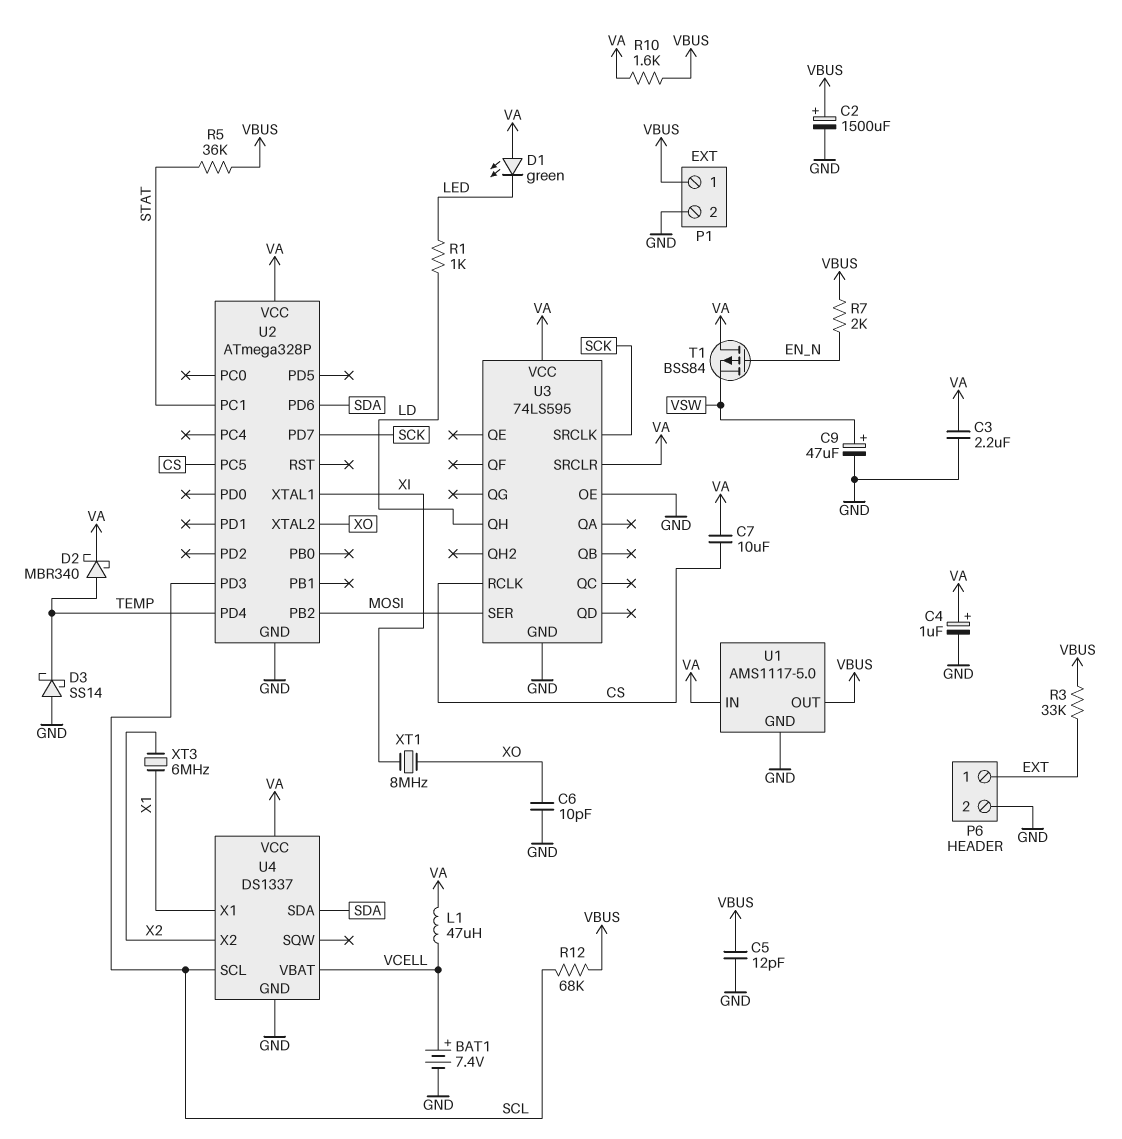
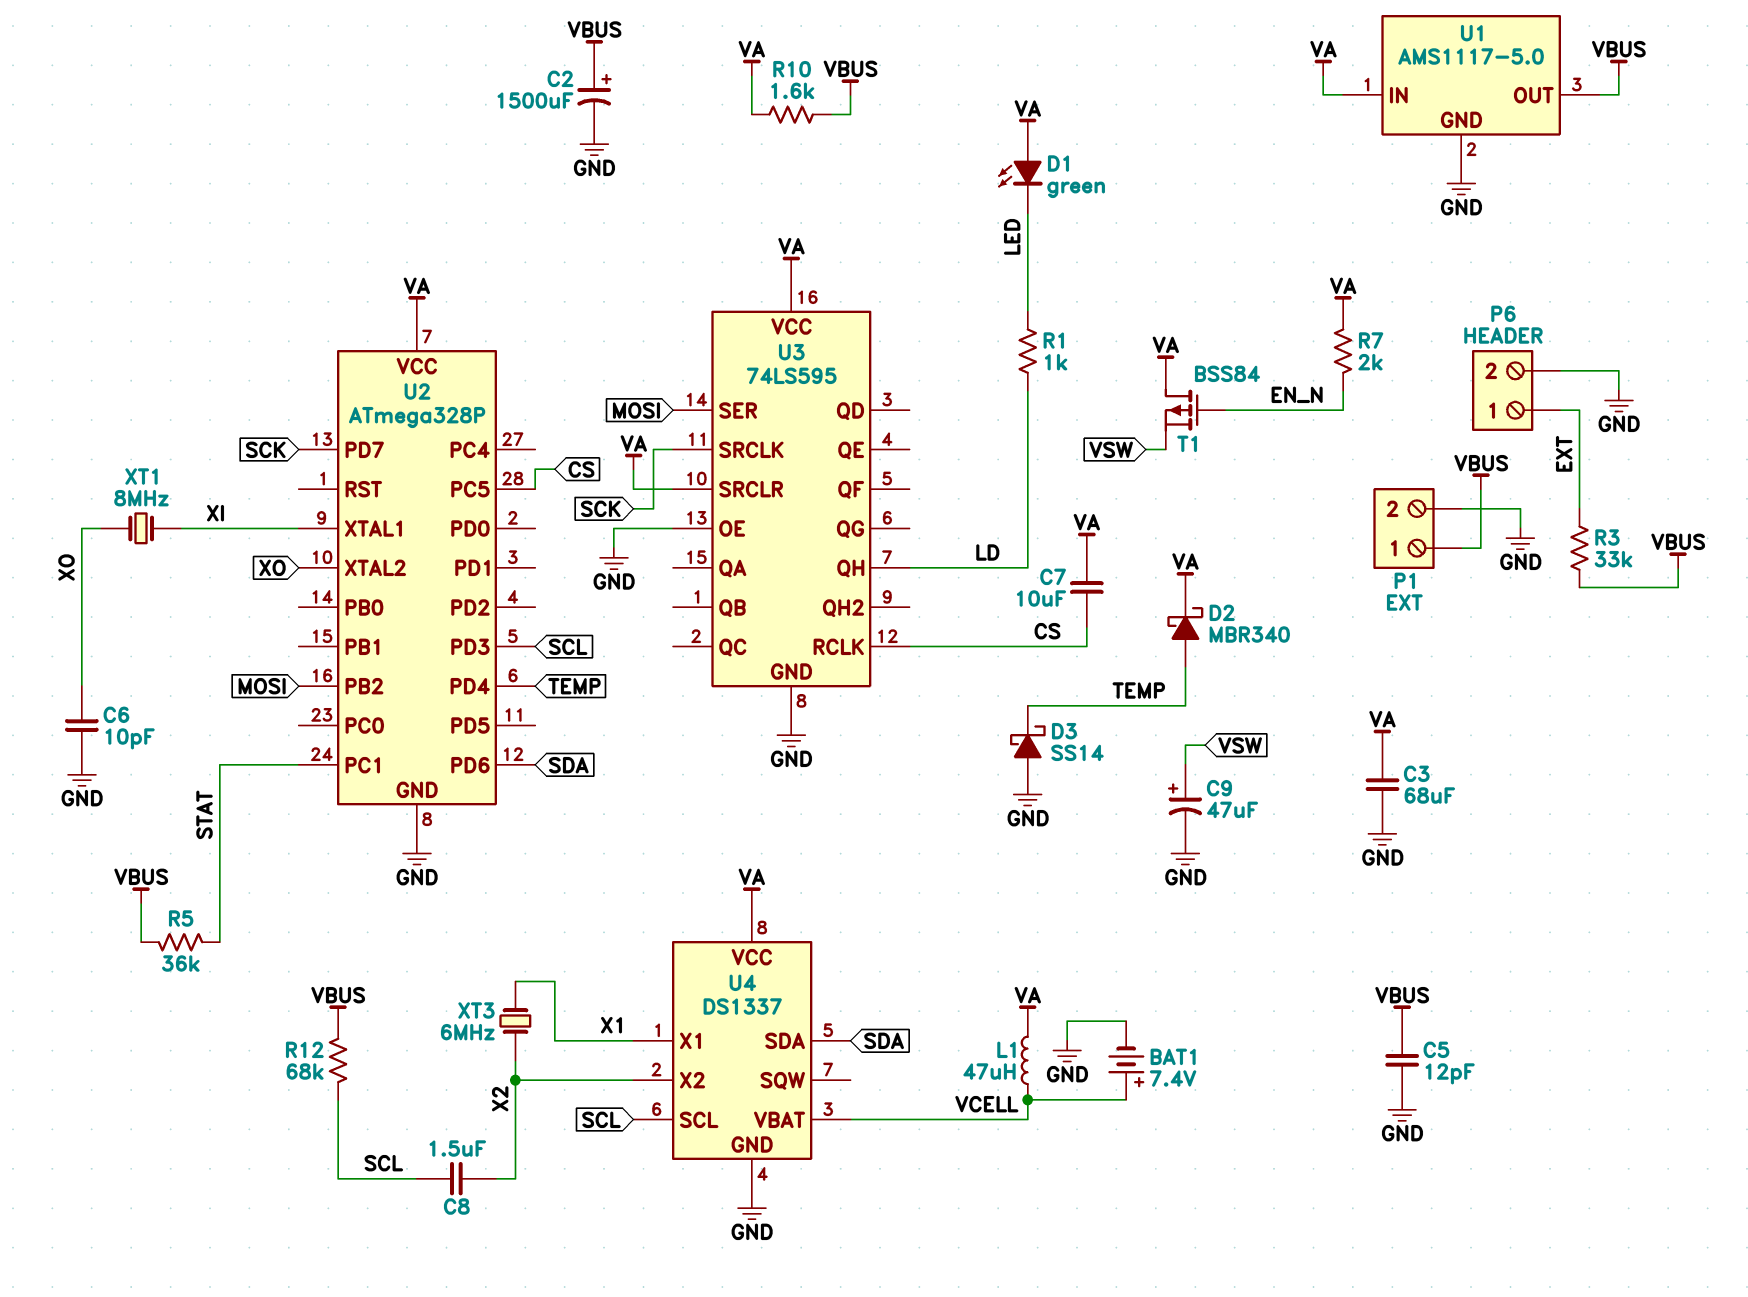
C3: 2.2uF (GND, VA) -> 68uF (GND, VA)
C4: 1uF (plus VA, minus GND) -> none
C8: none -> 1.5uF (SCL, X2)
R7: 2k (EN_N, VBUS) -> 2k (EN_N, VA)

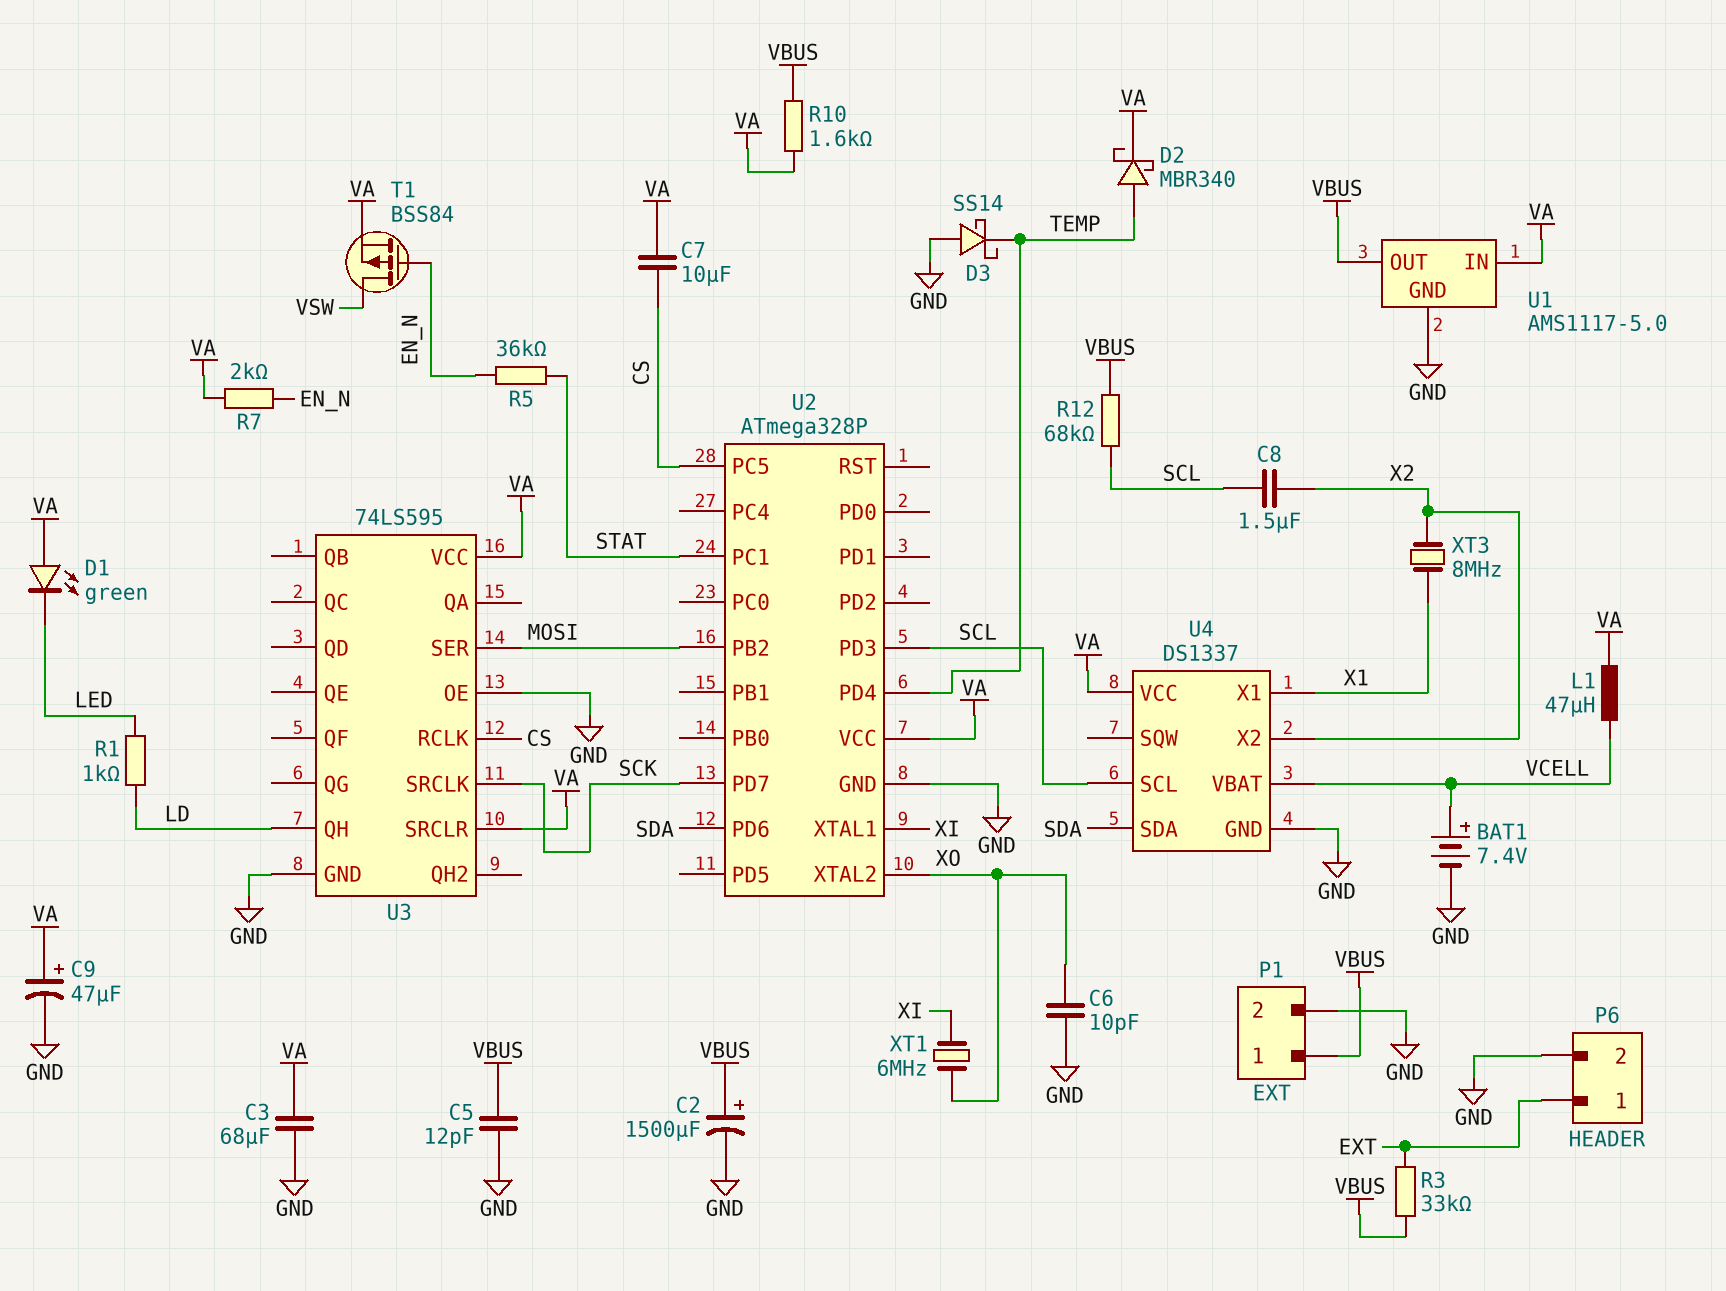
C9: 47uF (plus VSW, minus GND) -> 47uF (plus VA, minus GND)
R5: 36k (STAT, VBUS) -> 36k (EN_N, STAT)
T1: PMOS BSS84 (G EN_N, D VA, S VSW) -> PMOS BSS84 (G EN_N, D VSW, S VA)
XT1: 8MHz (XI, XO) -> 6MHz (XI, XO)
XT3: 6MHz (X1, X2) -> 8MHz (X1, X2)

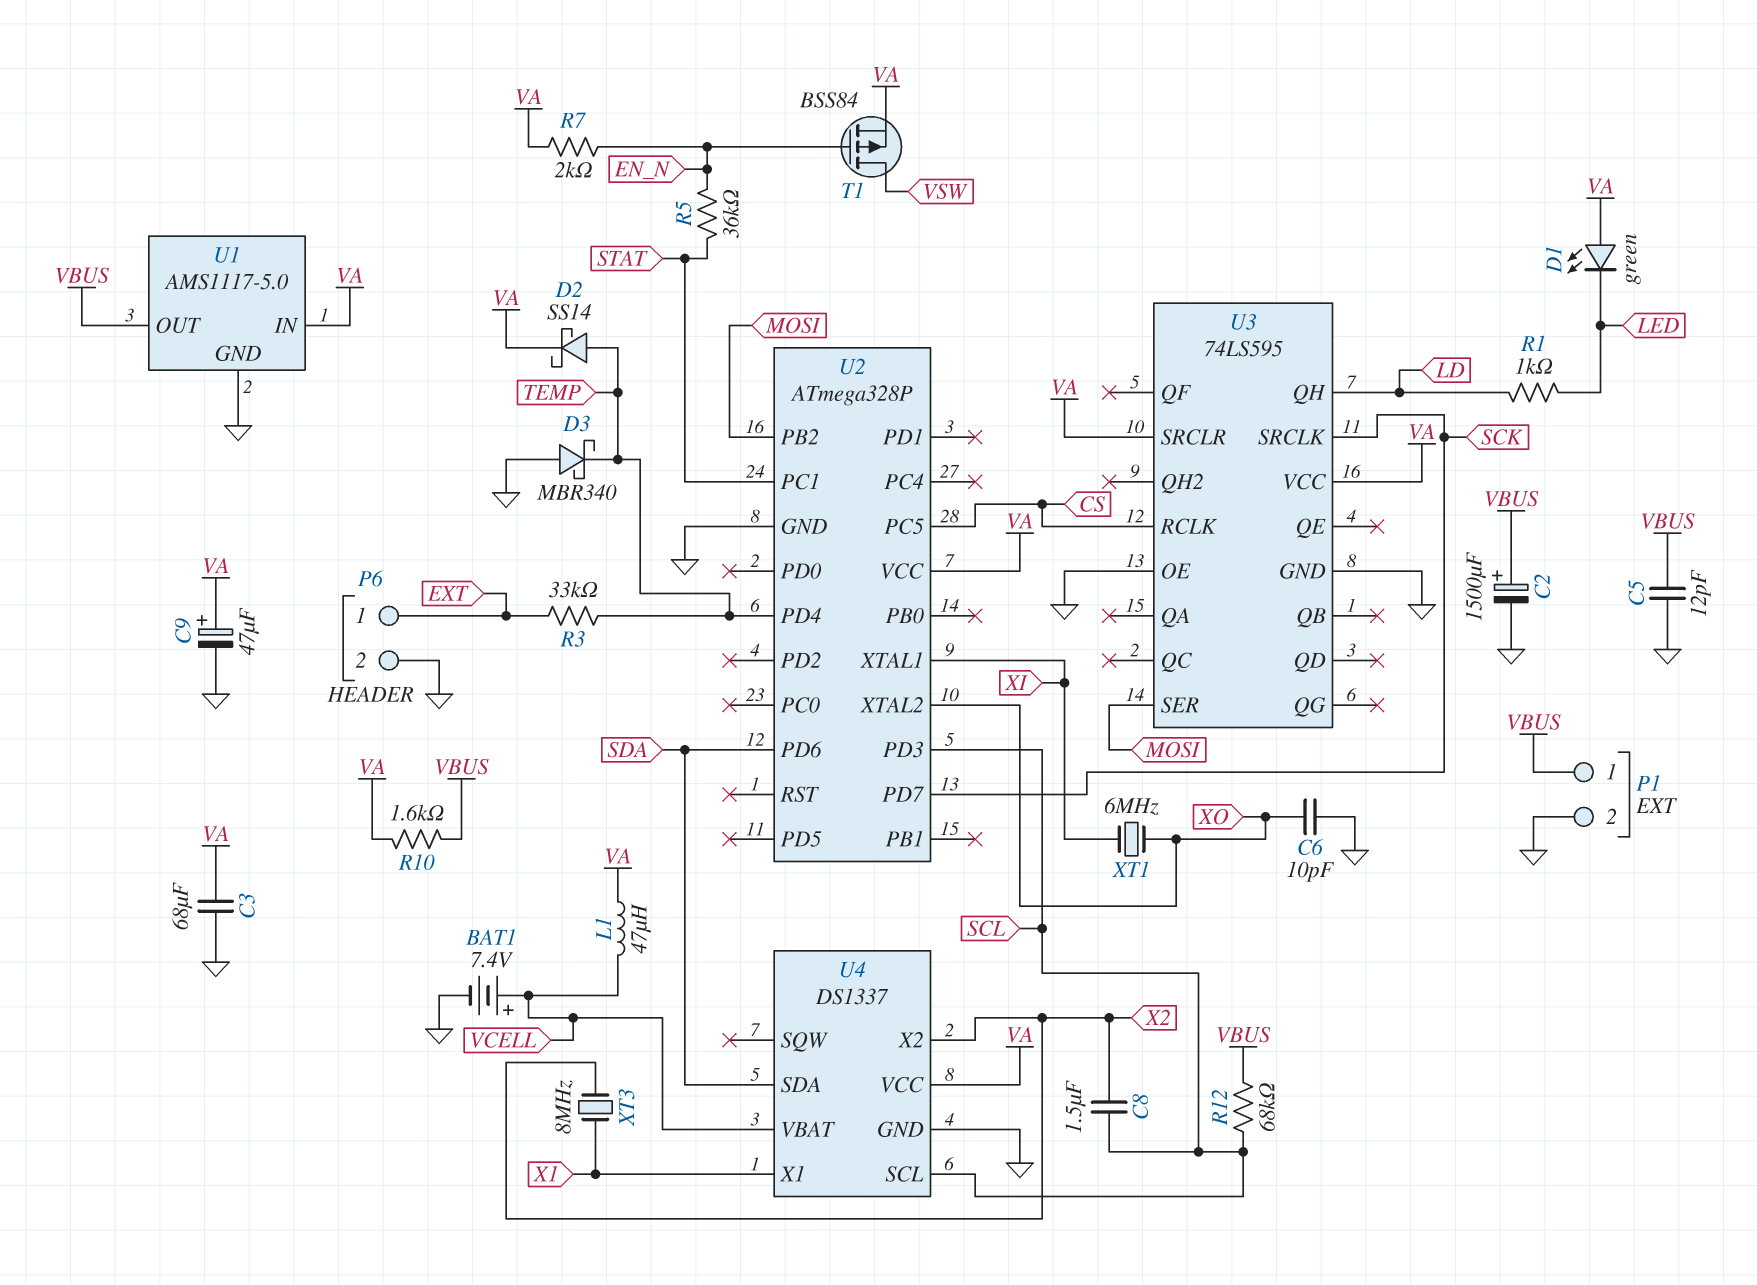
C7: 10uF (CS, VA) -> none
D2: schottky MBR340 (A TEMP, K VA) -> schottky SS14 (A TEMP, K VA)
D3: schottky SS14 (A GND, K TEMP) -> schottky MBR340 (A GND, K TEMP)
R3: 33k (EXT, VBUS) -> 33k (EXT, TEMP)

